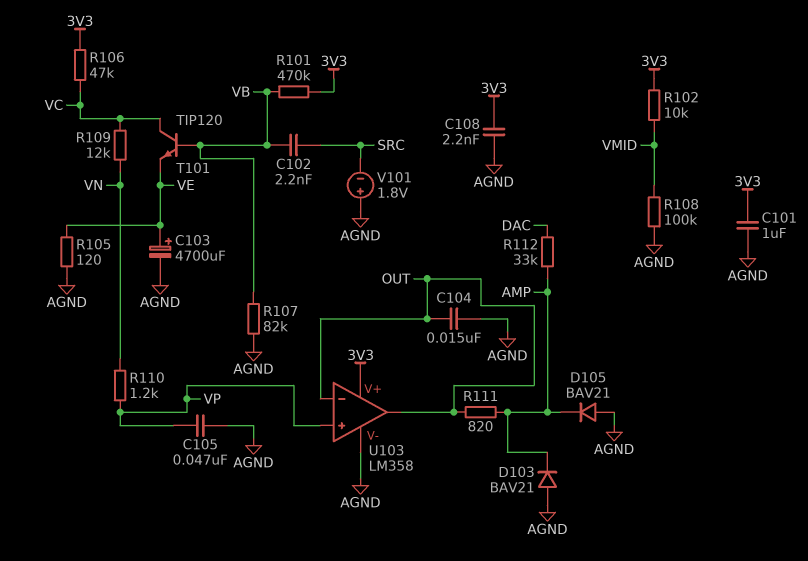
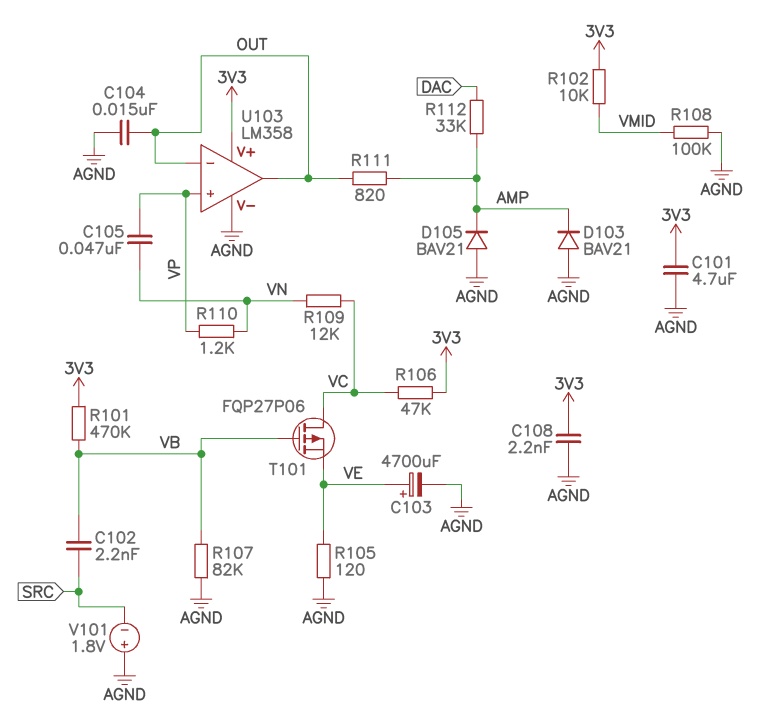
C101: 1uF (3V3, AGND) -> 4.7uF (3V3, AGND)
C105: 47nF (AGND, VP) -> 47nF (VN, VP)
T101: NPN TIP120 (B VB, C VC, E VE) -> PMOS FQP27P06 (G VB, D VC, S VE)

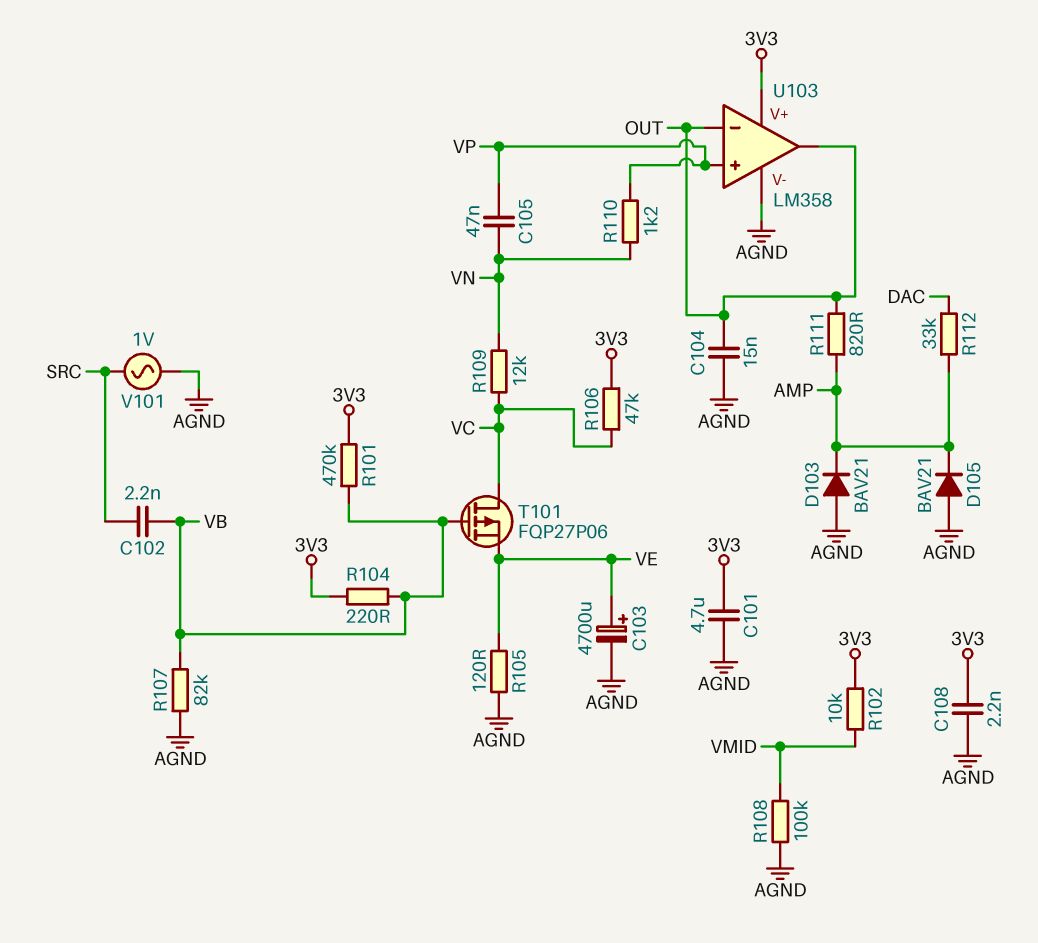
R104: none -> 220 (3V3, VB)
V101: 1.8V (plus AGND, minus SRC) -> AC 1V (AGND, SRC)

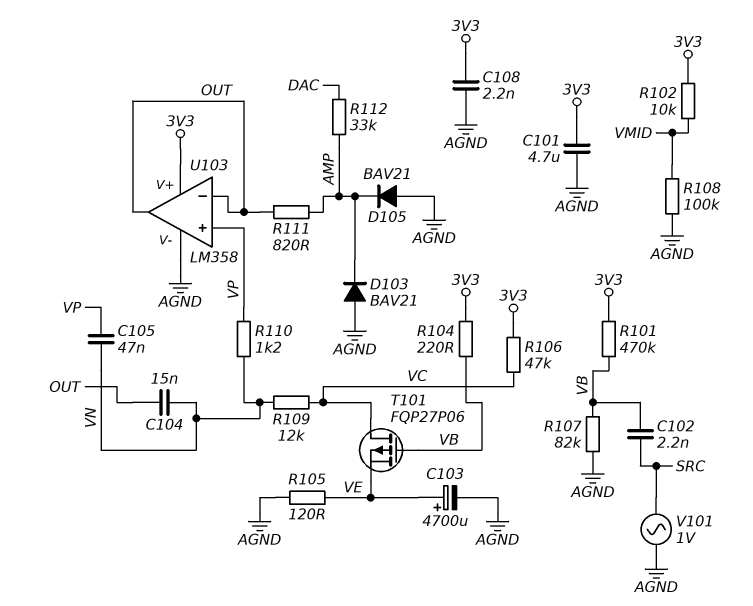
C104: 15nF (AGND, OUT) -> 15nF (OUT, VN)

